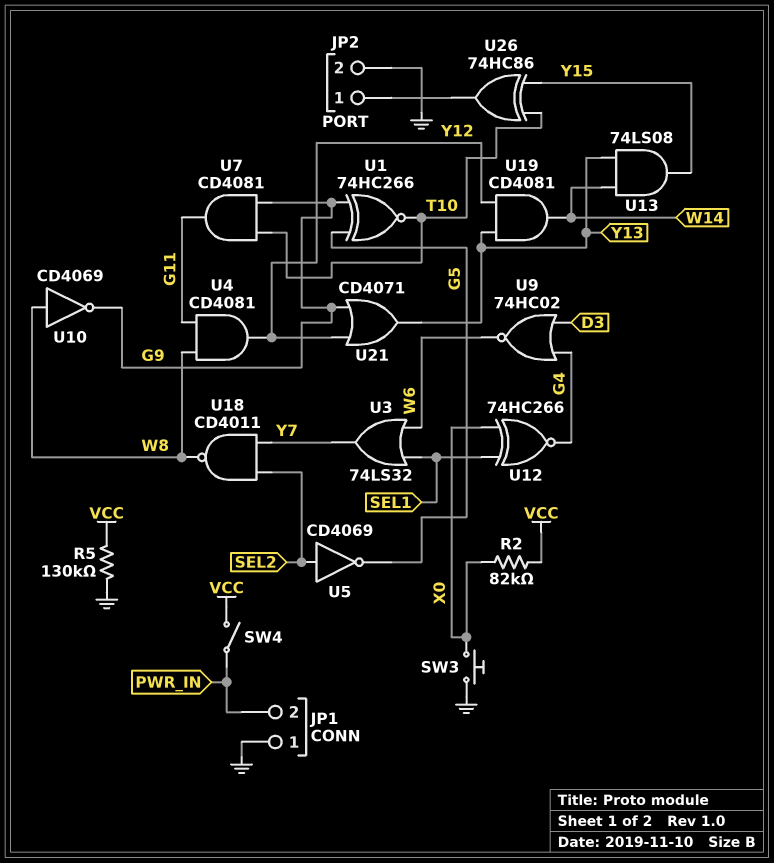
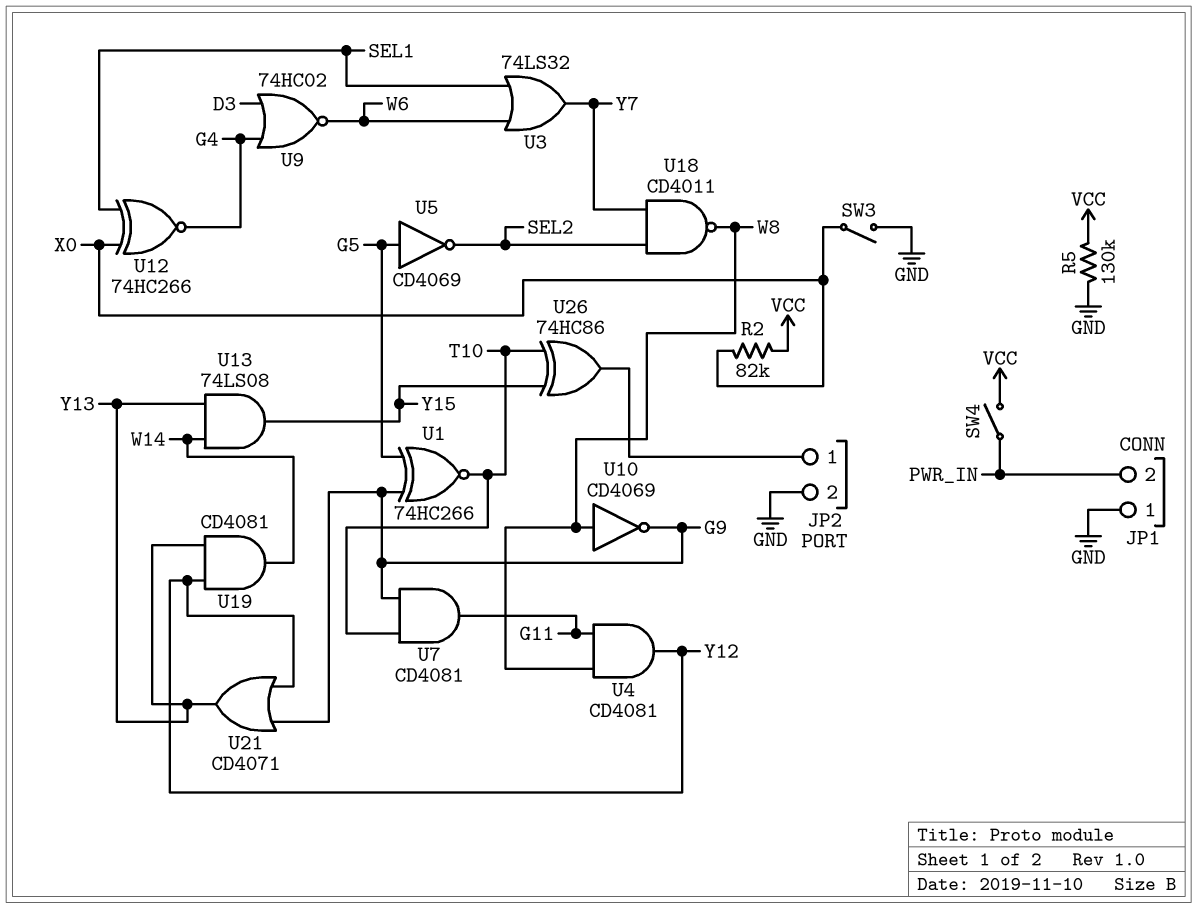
SW3: button (GND, X0) -> switch (GND, X0)
U5: NOT CD4069 (in SEL2, out G5) -> NOT CD4069 (in G5, out SEL2)

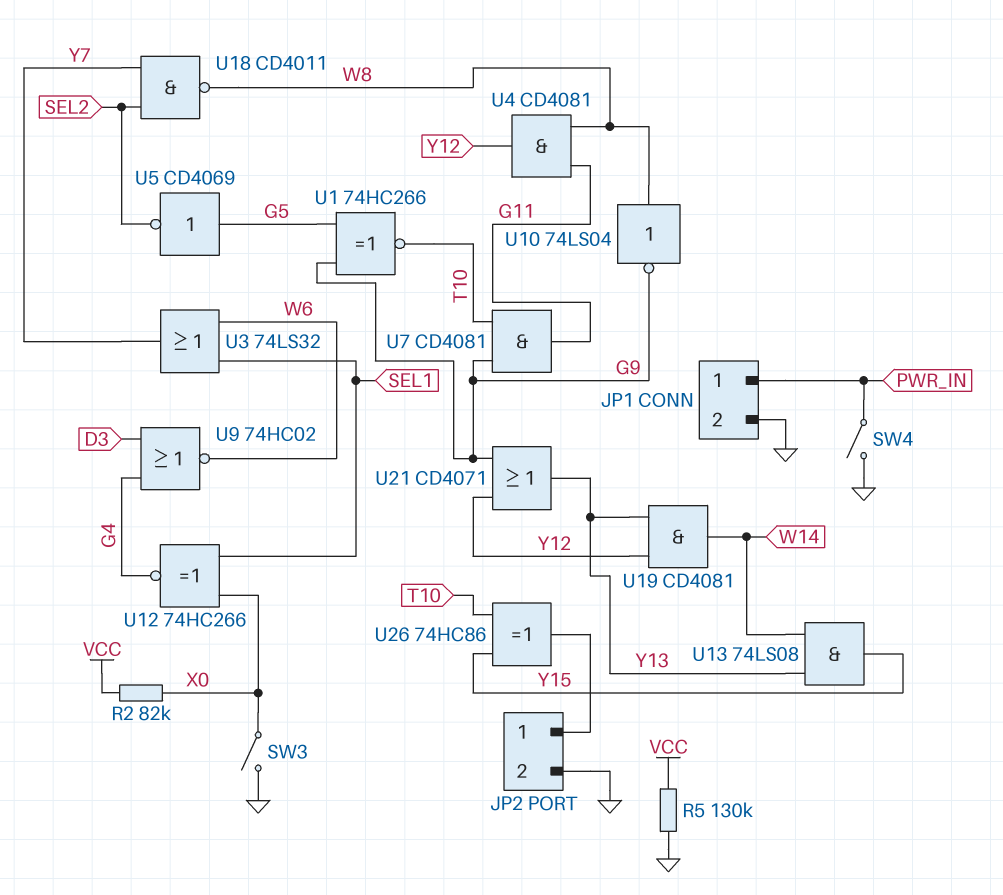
JP1 pin 1: GND -> PWR_IN
JP1 pin 2: PWR_IN -> GND
SW4: switch (PWR_IN, VCC) -> switch (GND, PWR_IN)
U10: NOT CD4069 (in W8, out G9) -> NOT 74LS04 (in W8, out G9)

